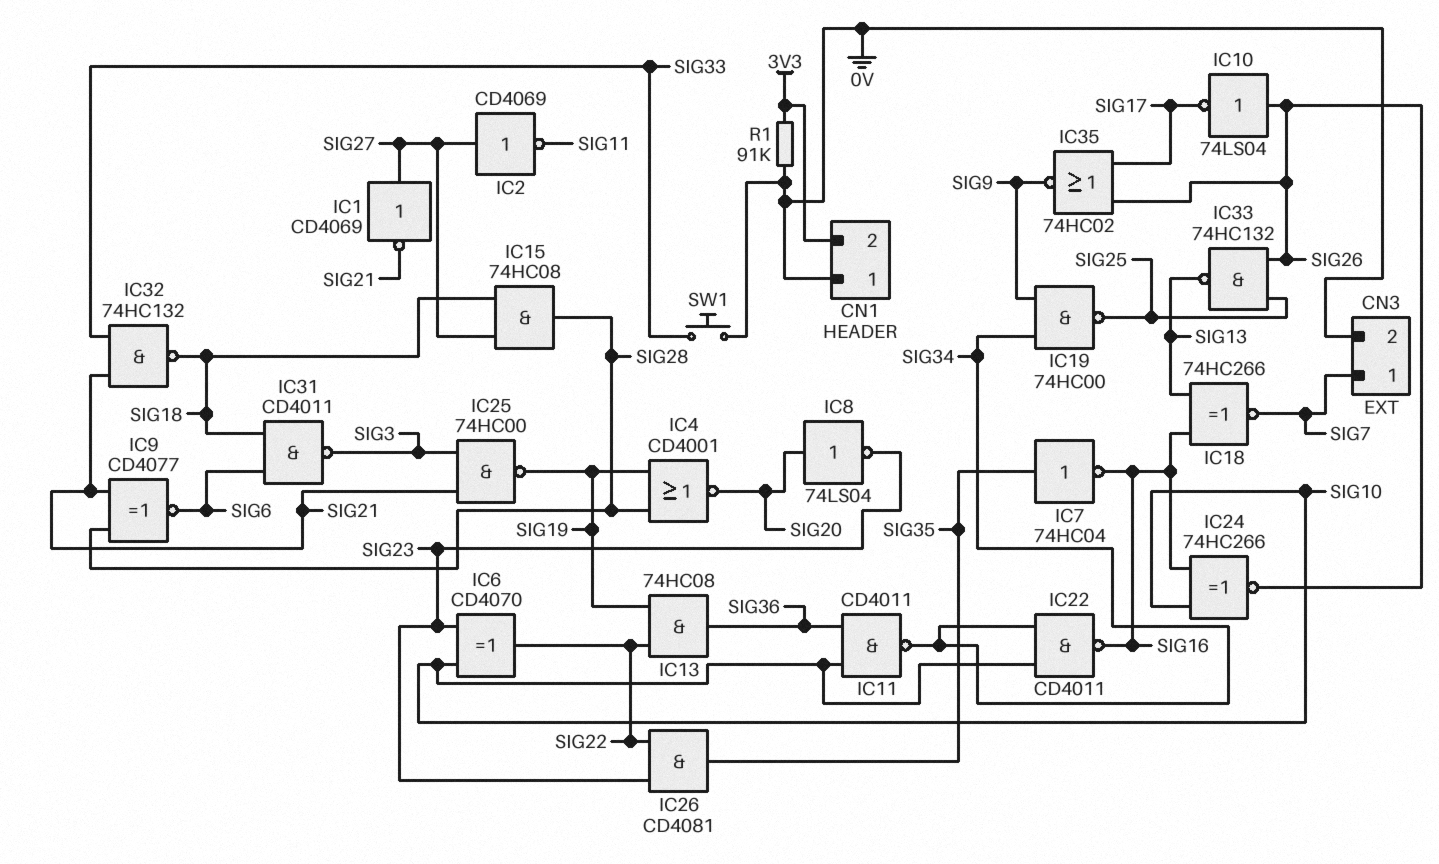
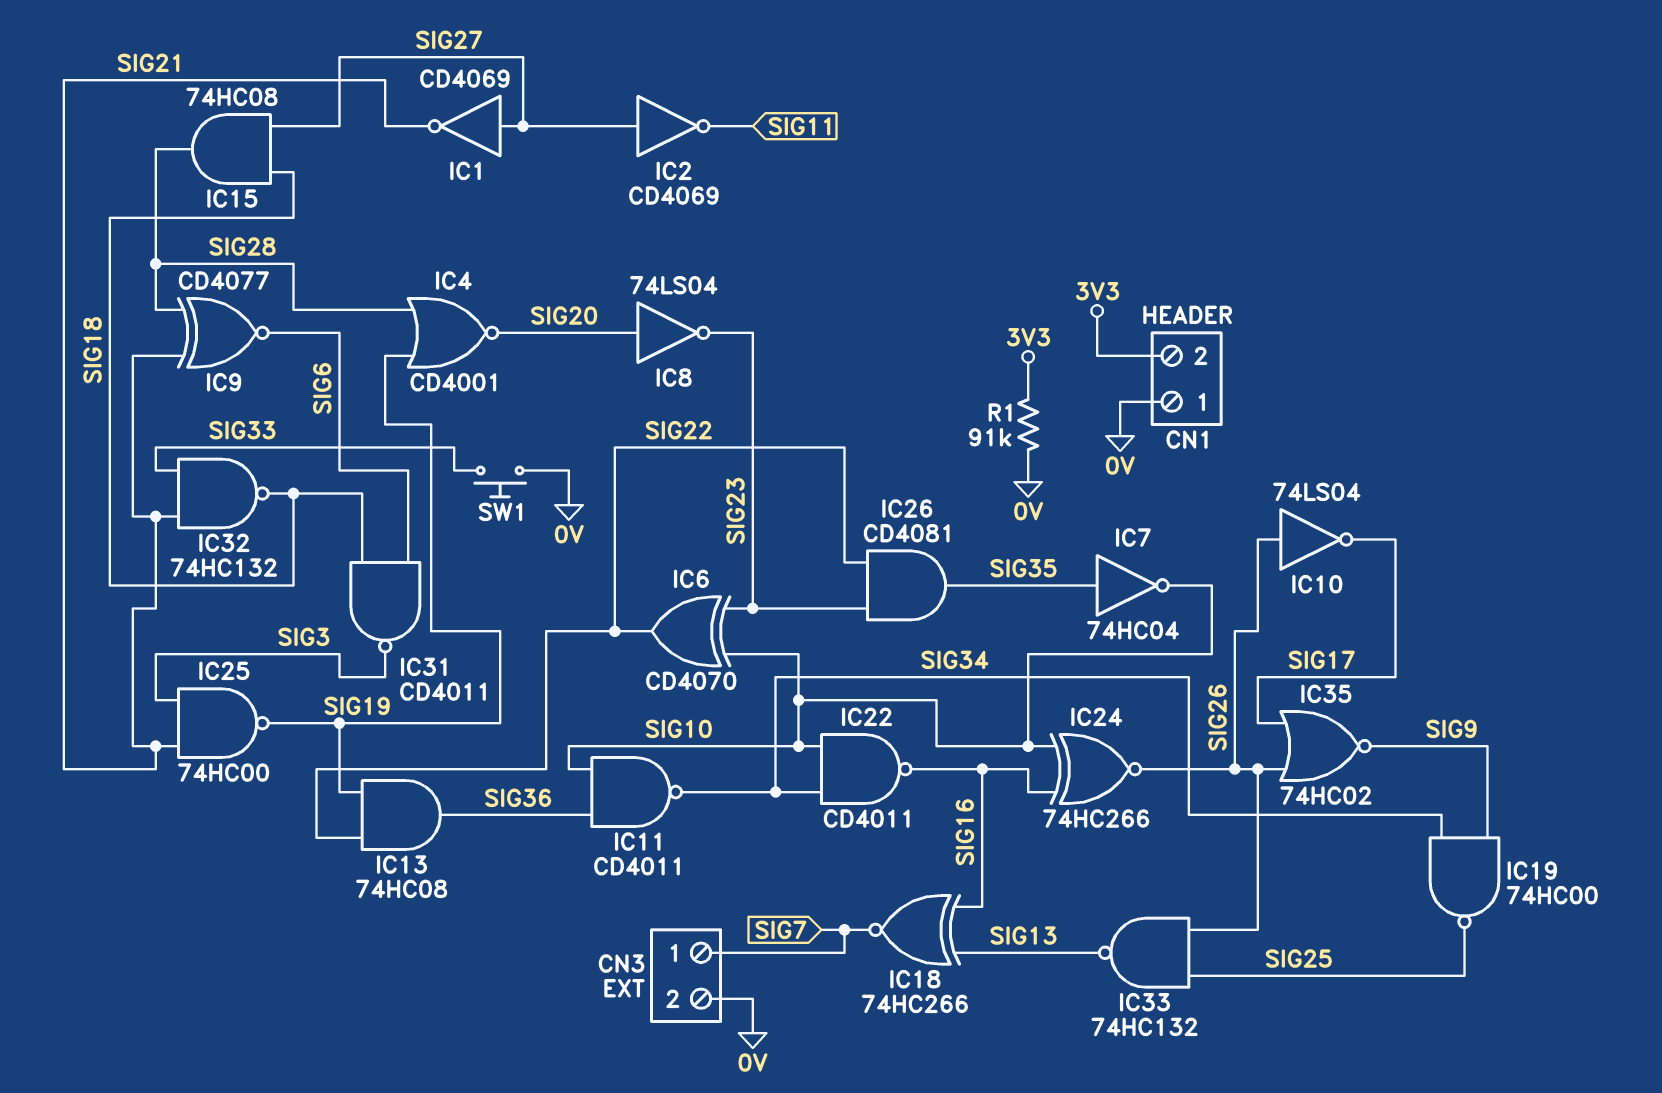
IC7: NOT 74HC04 (in SIG35, out SIG16) -> NOT 74HC04 (in SIG35, out SIG10)

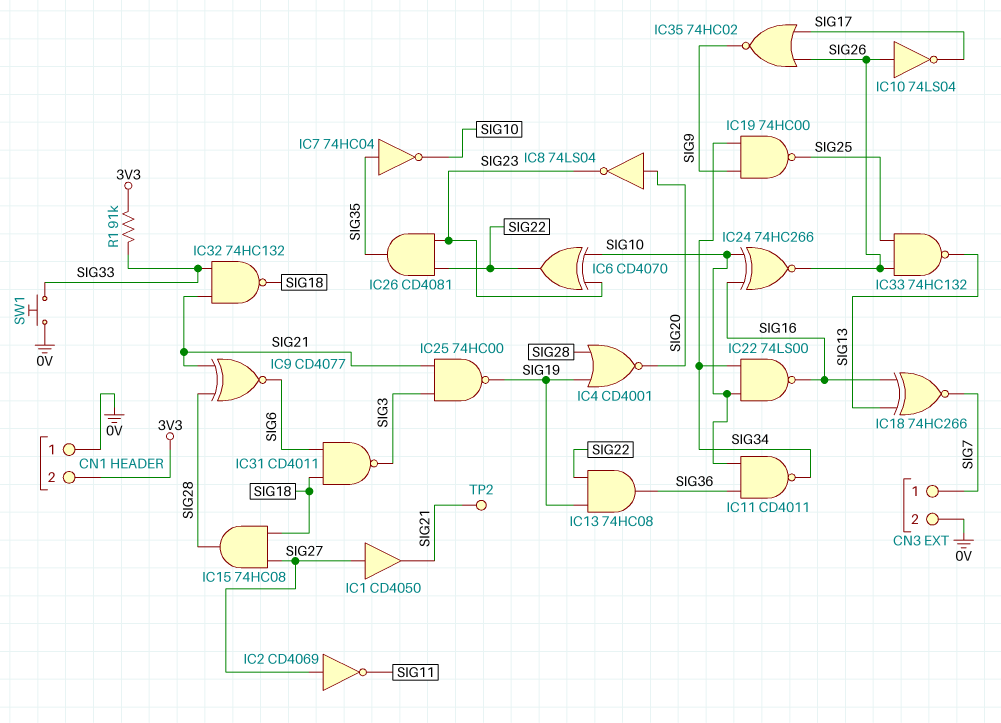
IC1: NOT CD4069 (in SIG27, out SIG21) -> buffer CD4050 (in SIG27, out SIG21)
IC22: NAND CD4011 (in SIG10, in SIG34, out SIG16) -> NAND 74LS00 (in SIG10, in SIG34, out SIG16)
R1: 91k (0V, 3V3) -> 91k (3V3, SIG33)
TP2: none -> test point (SIG21)

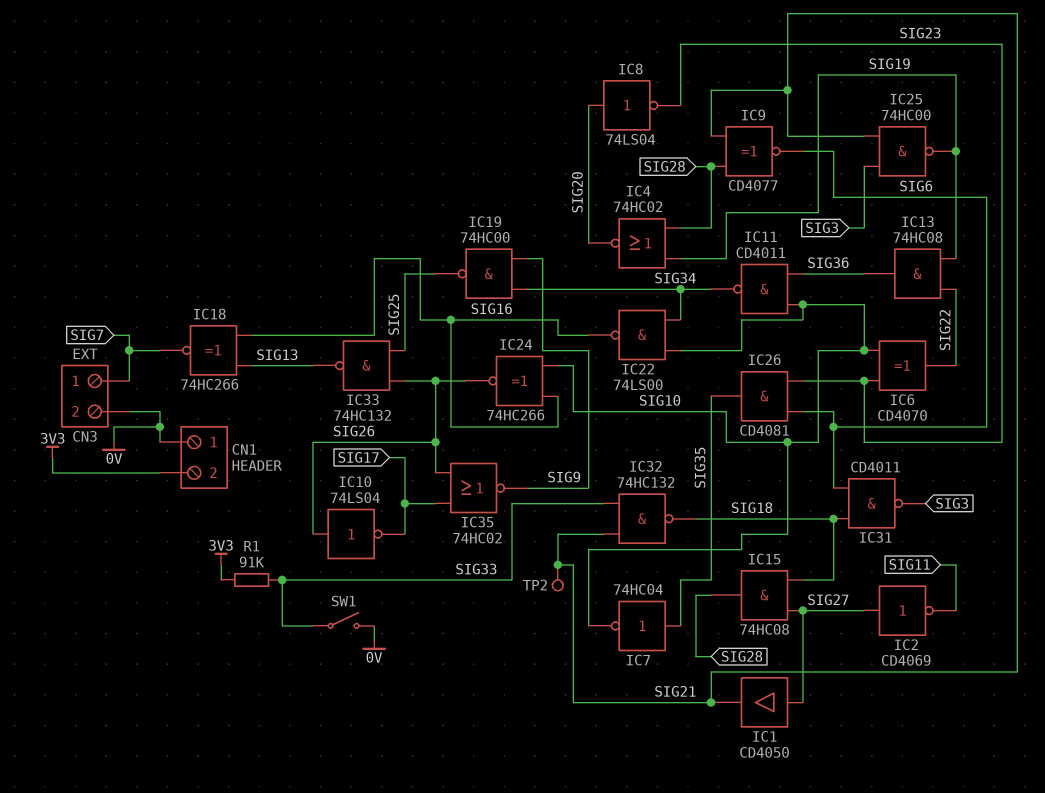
IC4: NOR CD4001 (in SIG19, in SIG28, out SIG20) -> NOR 74HC02 (in SIG19, in SIG28, out SIG20)
IC26: AND CD4081 (in SIG22, in SIG23, out SIG35) -> AND CD4081 (in SIG6, in SIG23, out SIG35)
SW1: button (0V, SIG33) -> switch (0V, SIG33)

